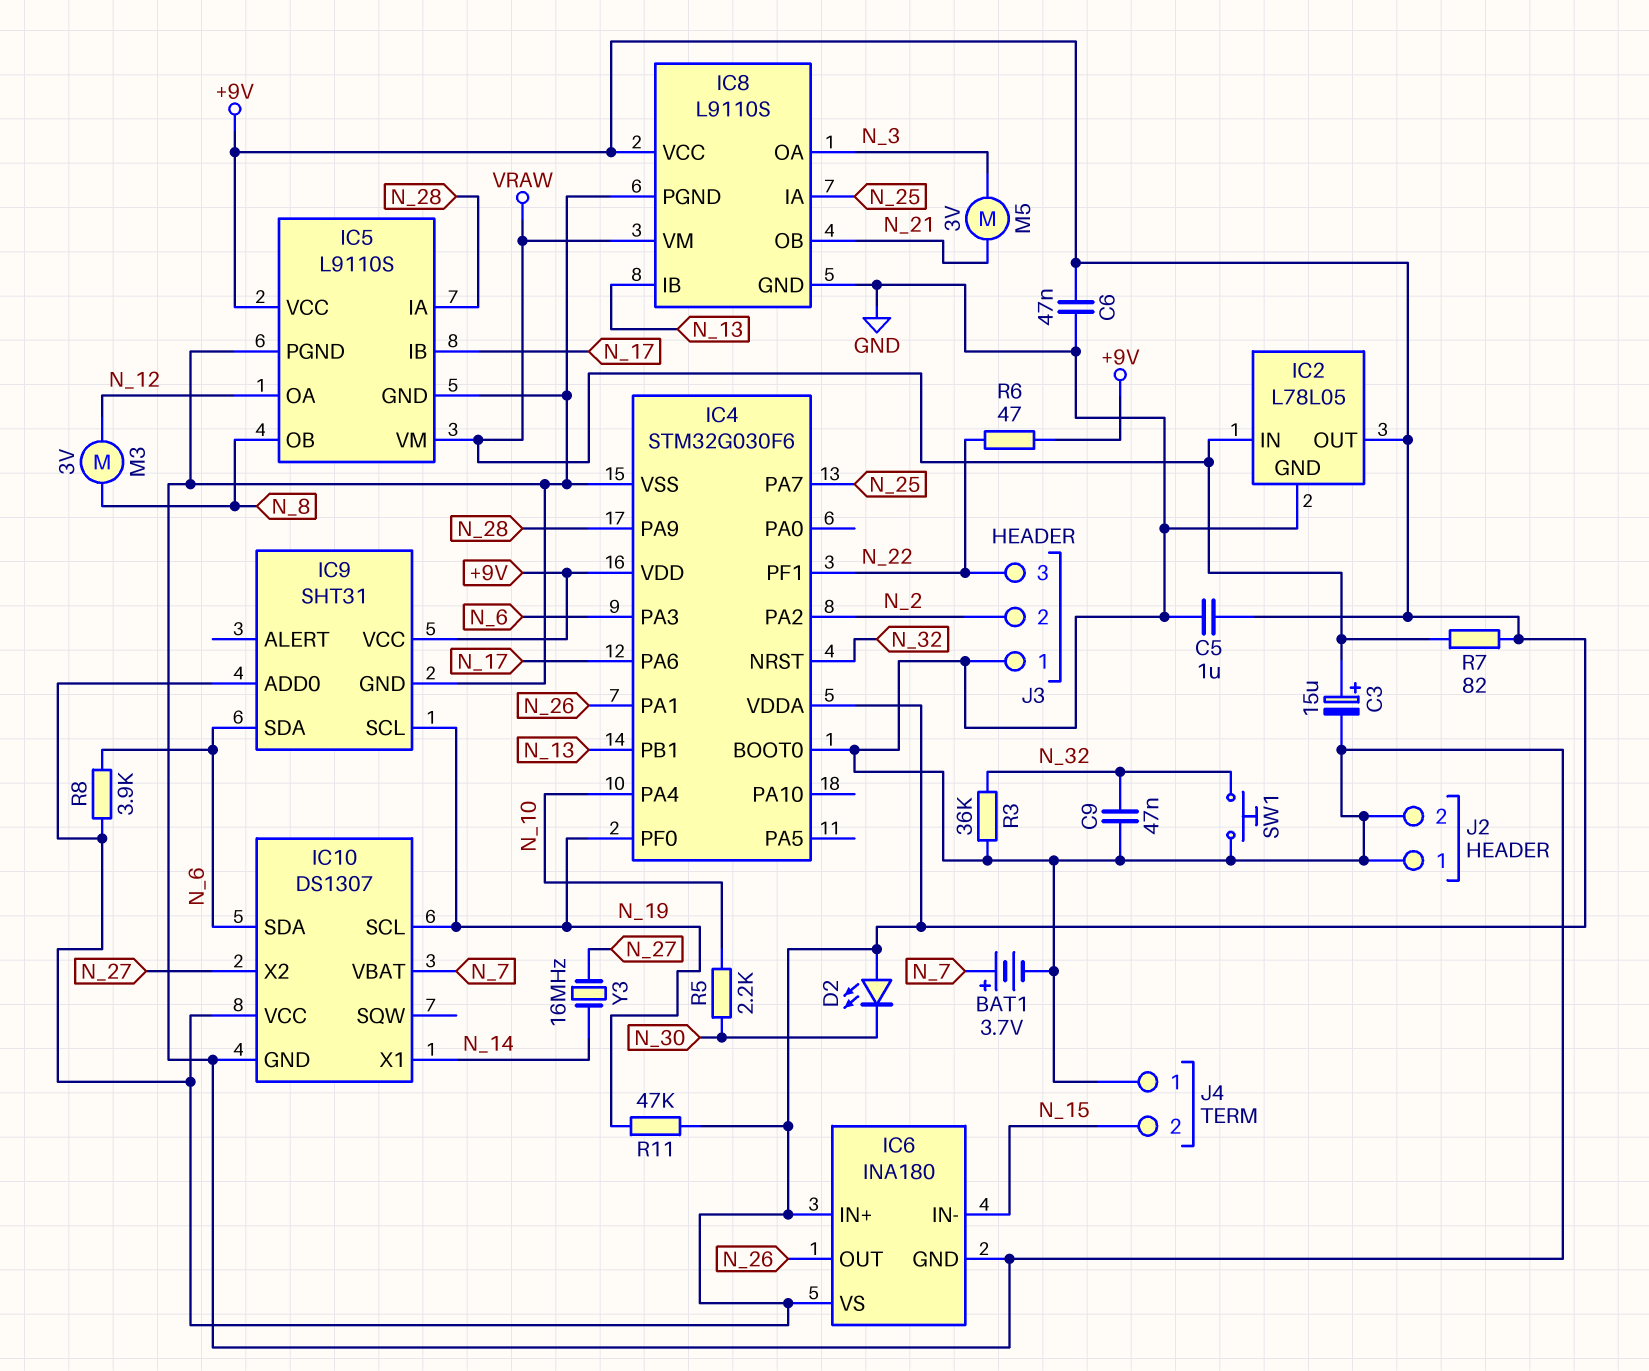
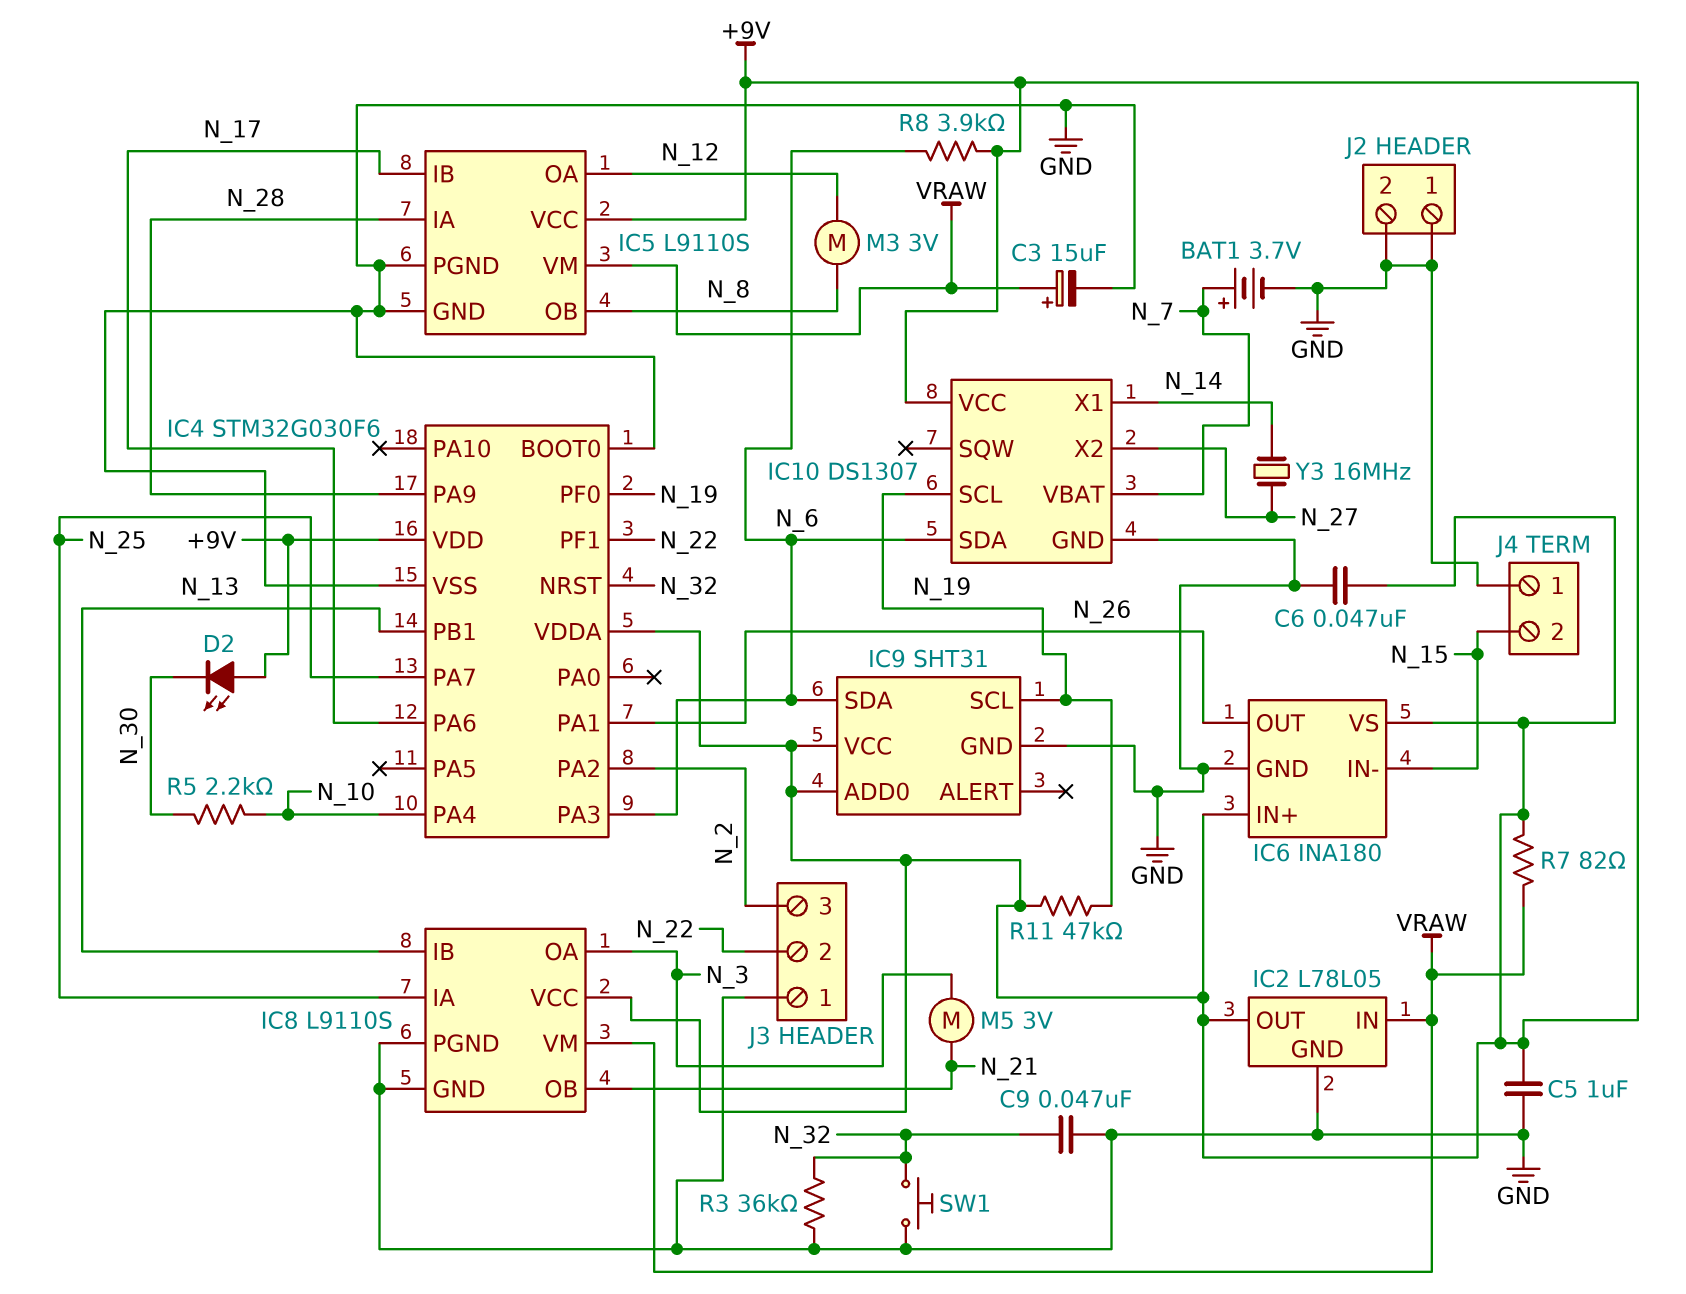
J3 pin 2: N_2 -> N_22
J3 pin 3: N_22 -> N_2
R6: 47 (+9V, N_22) -> none

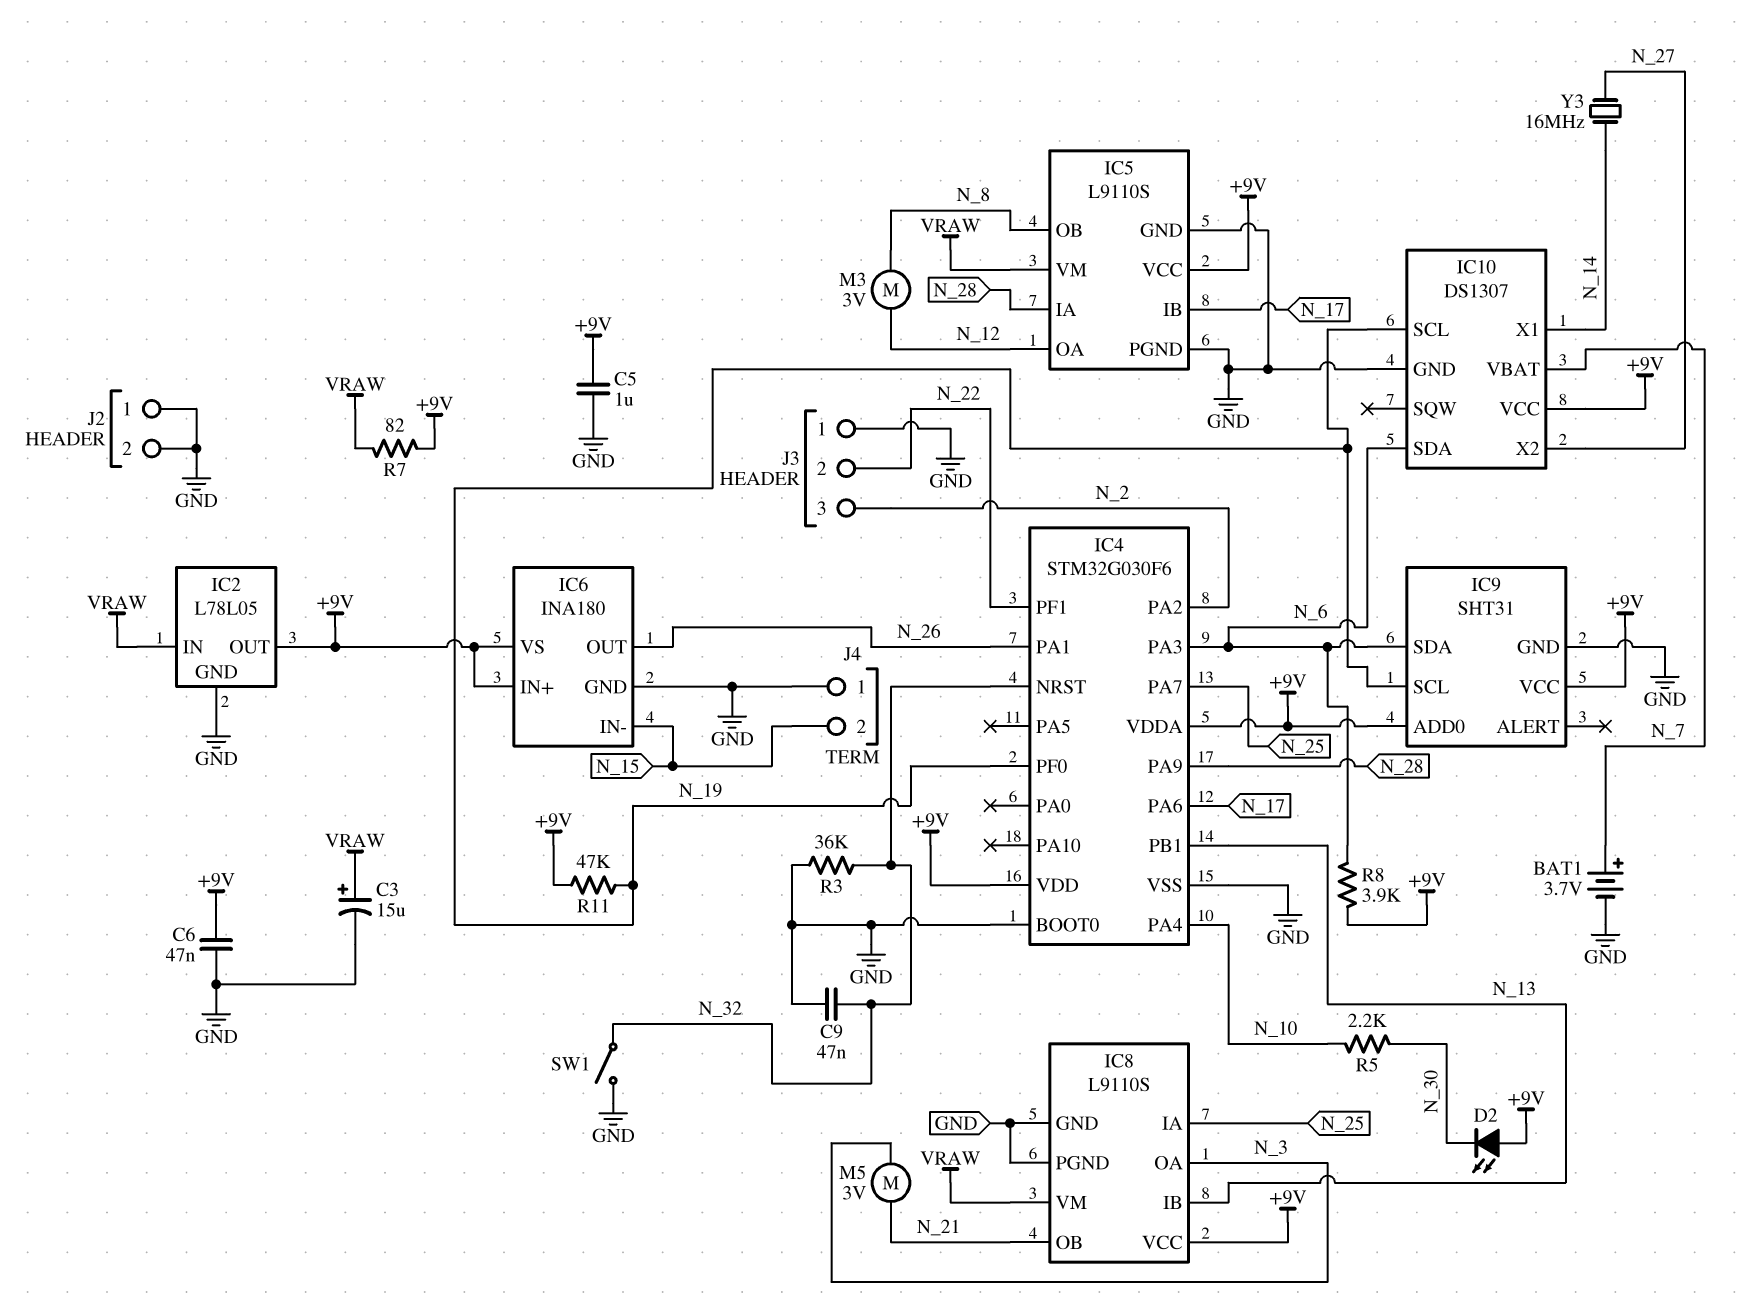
SW1: button (GND, N_32) -> switch (GND, N_32)

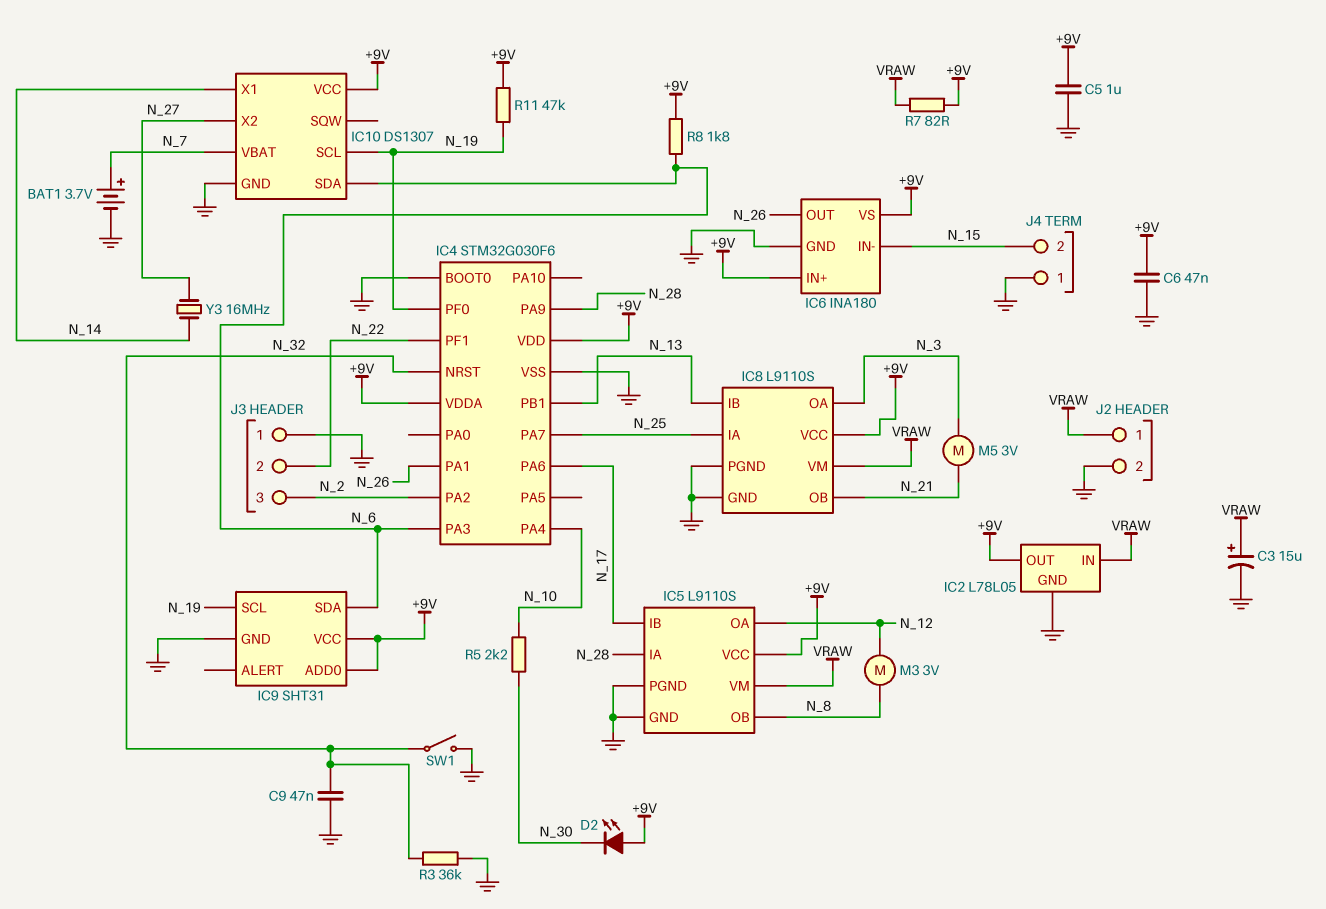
J2 pin 1: GND -> VRAW
R8: 3.9k (+9V, N_6) -> 1.8k (+9V, N_6)

